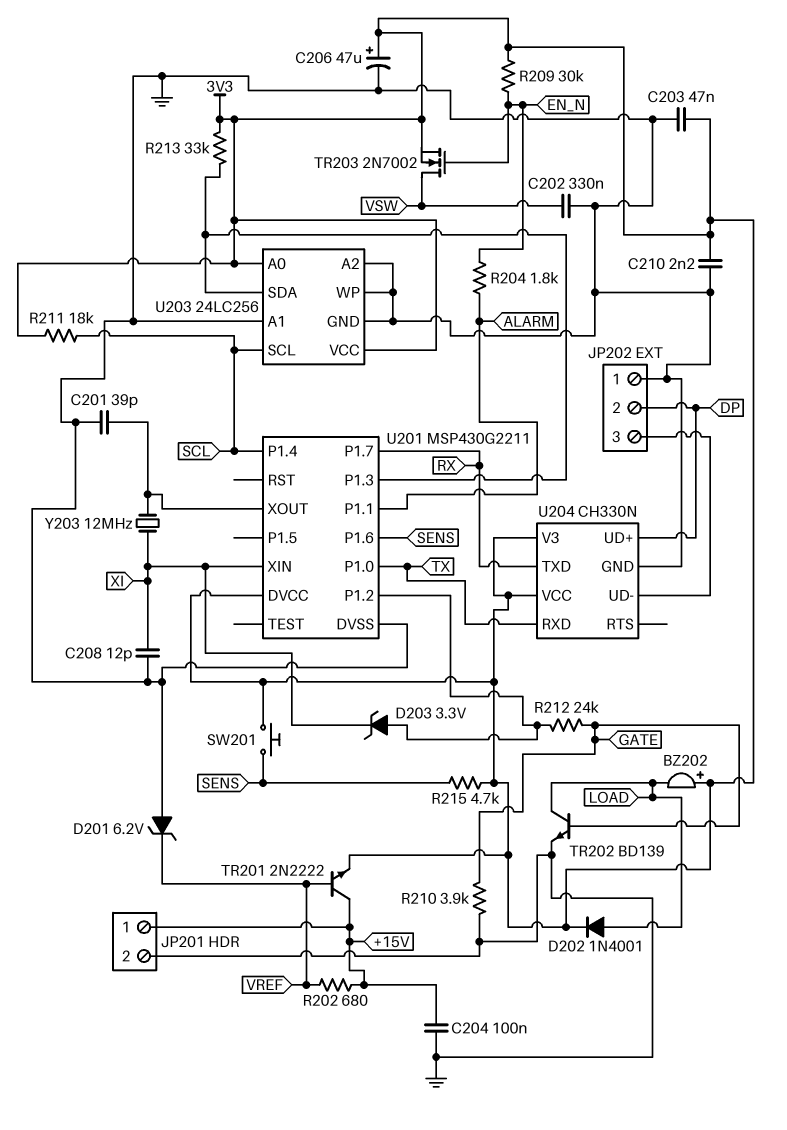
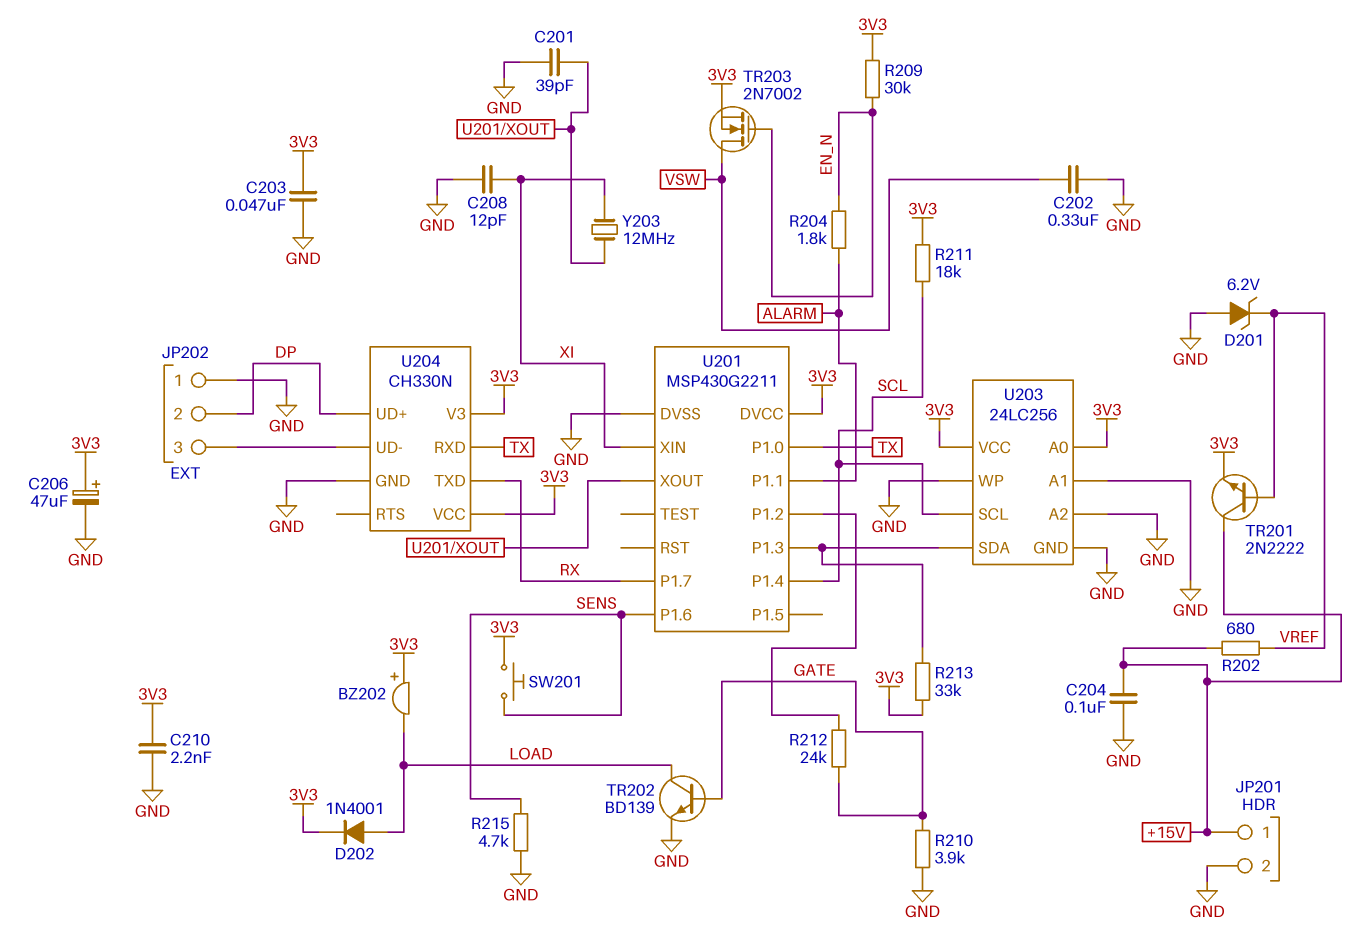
D203: zener 3.3V (A U201/P1.2, K XI) -> none
R215: 4.7k (3V3, SENS) -> 4.7k (GND, SENS)

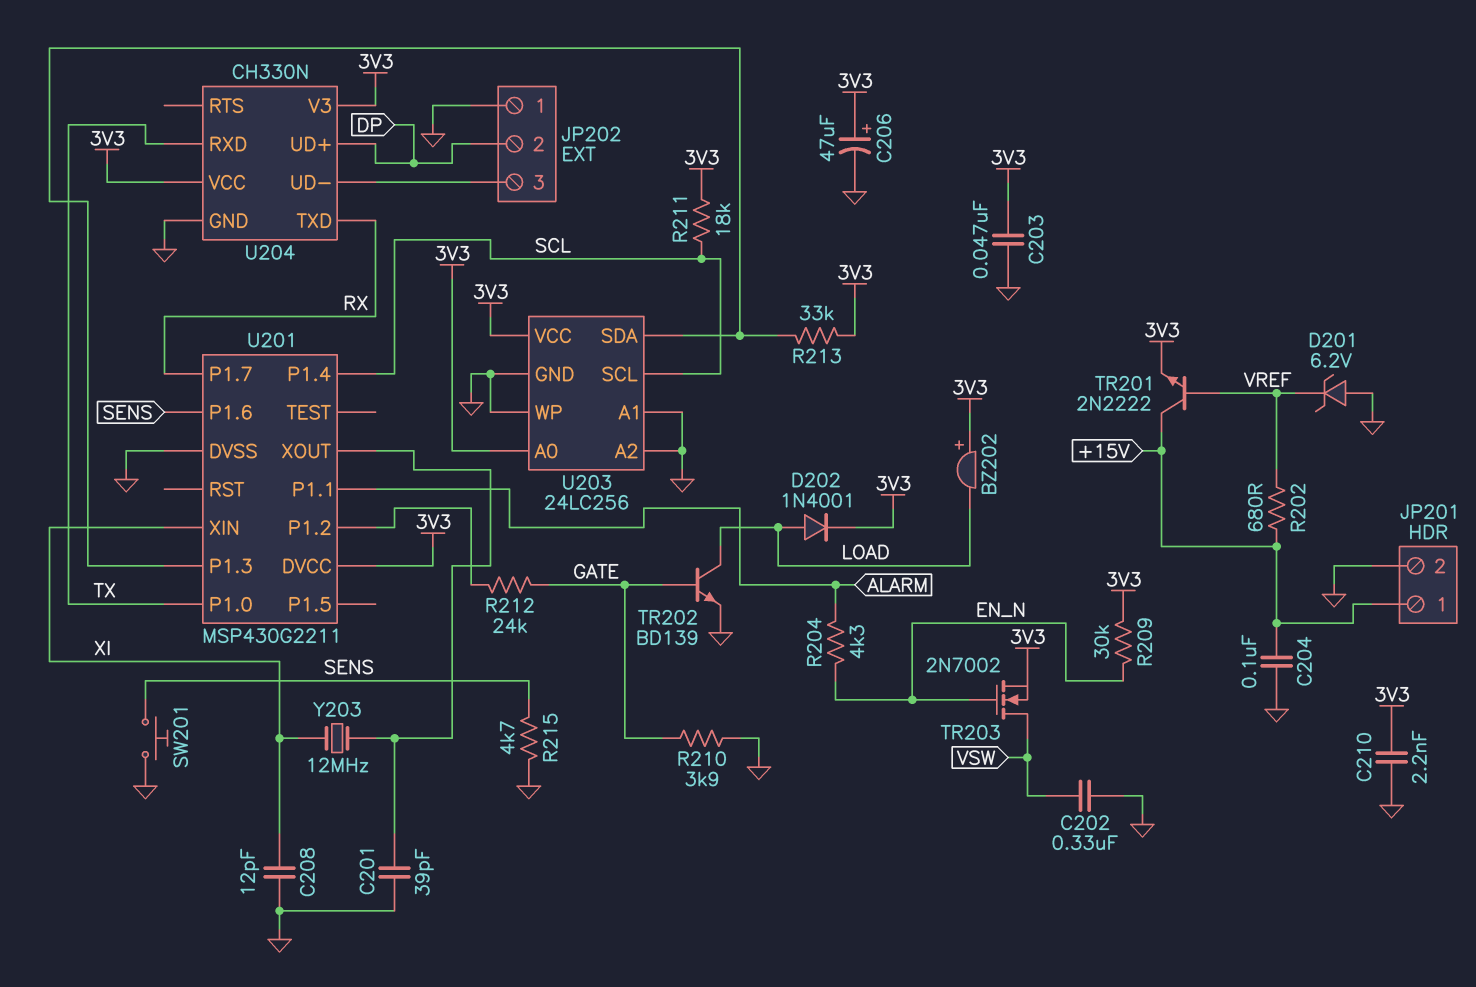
R204: 1.8k (ALARM, EN_N) -> 4.3k (ALARM, EN_N)
SW201: button (3V3, SENS) -> button (GND, SENS)

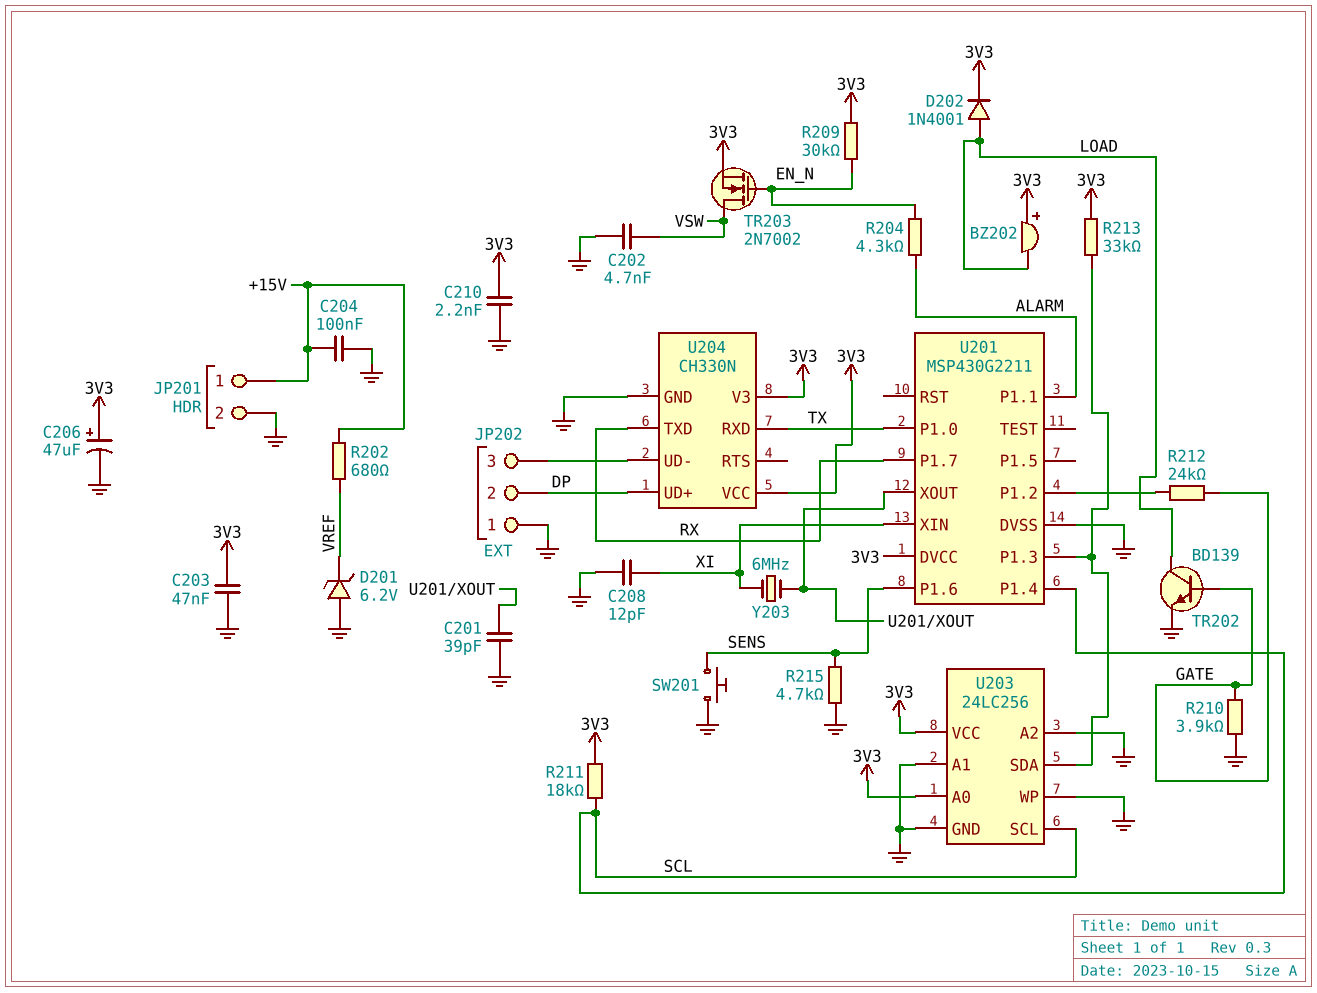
C202: 330nF (GND, VSW) -> 4.7nF (GND, VSW)
TR201: NPN 2N2222 (B VREF, C +15V, E 3V3) -> none
Y203: 12MHz (U201/XOUT, XI) -> 6MHz (U201/XOUT, XI)

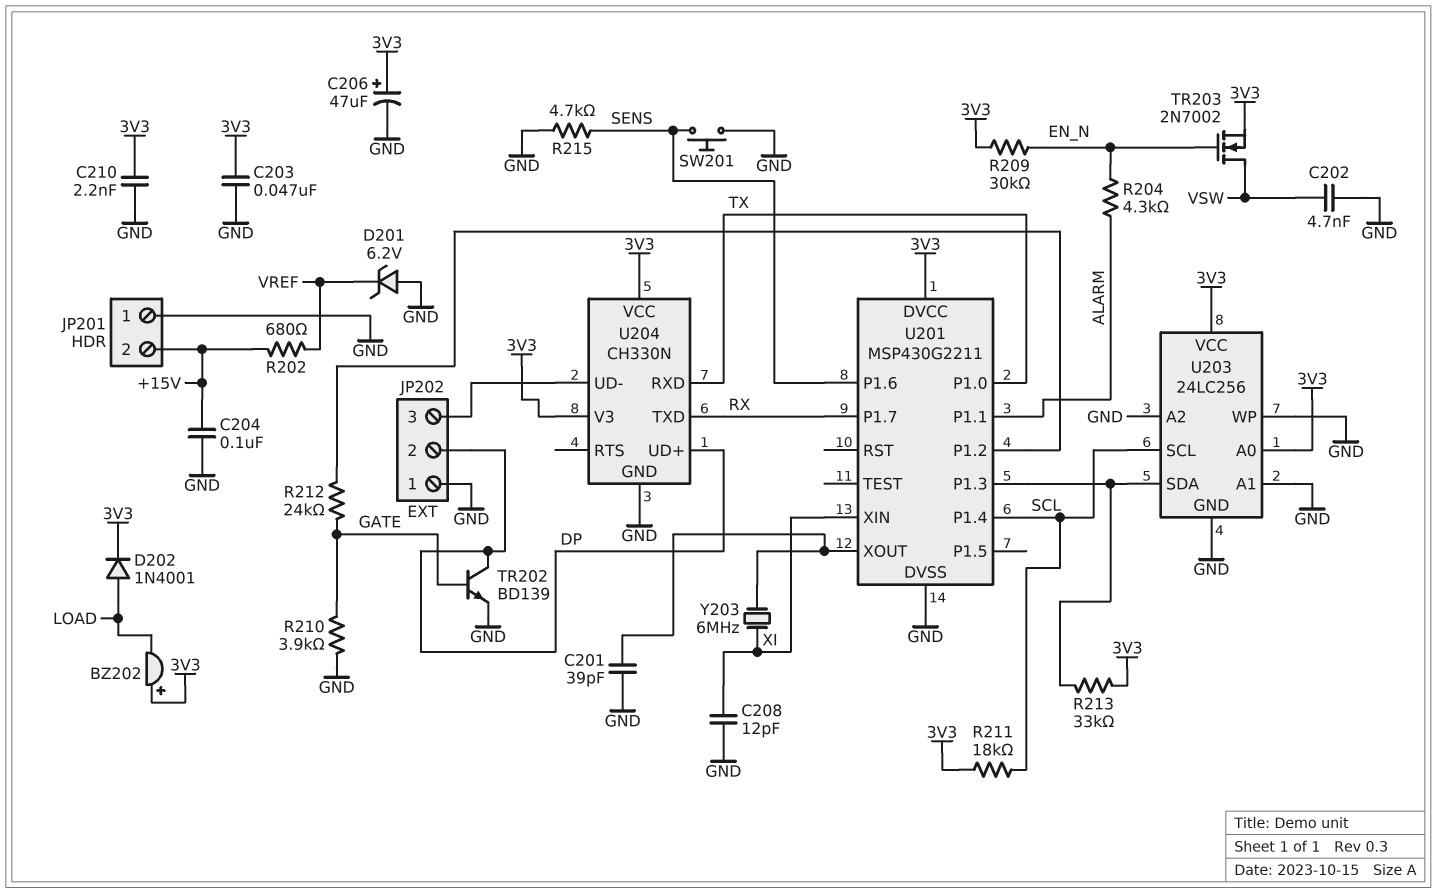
JP201 pin 1: +15V -> GND
JP201 pin 2: GND -> +15V
TR202: NPN BD139 (B GATE, C LOAD, E GND) -> NPN BD139 (B GATE, C DP, E GND)

